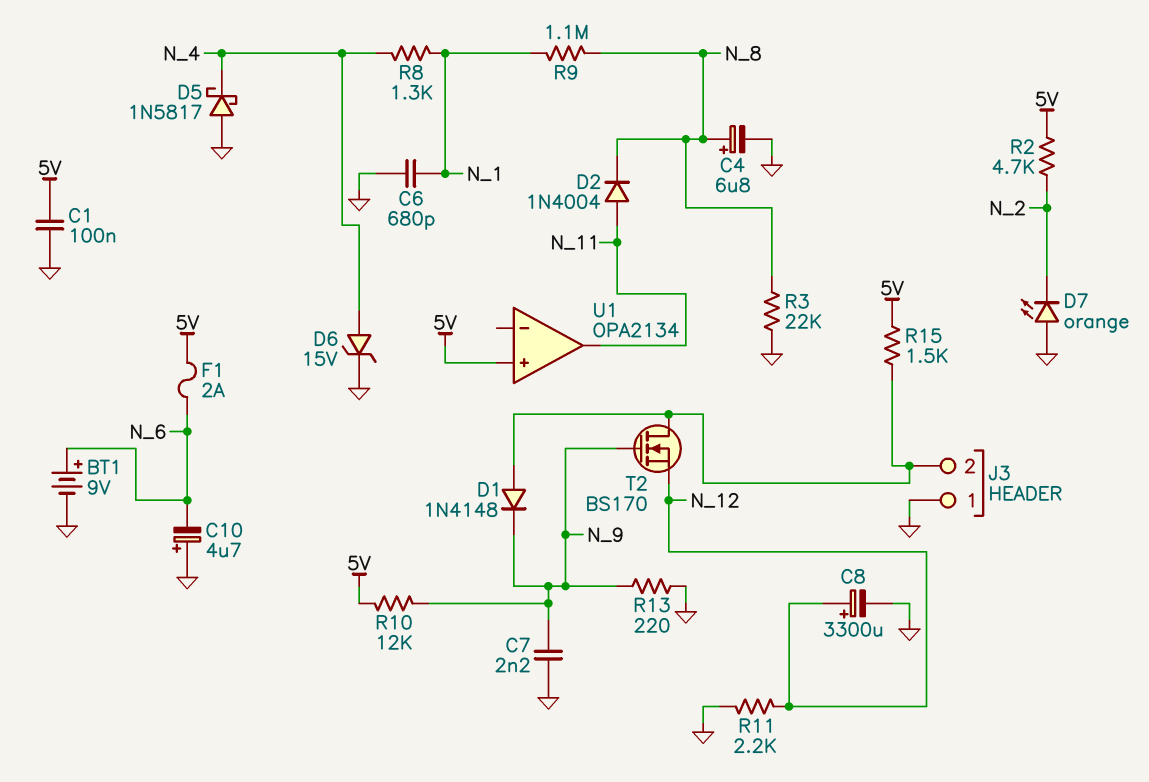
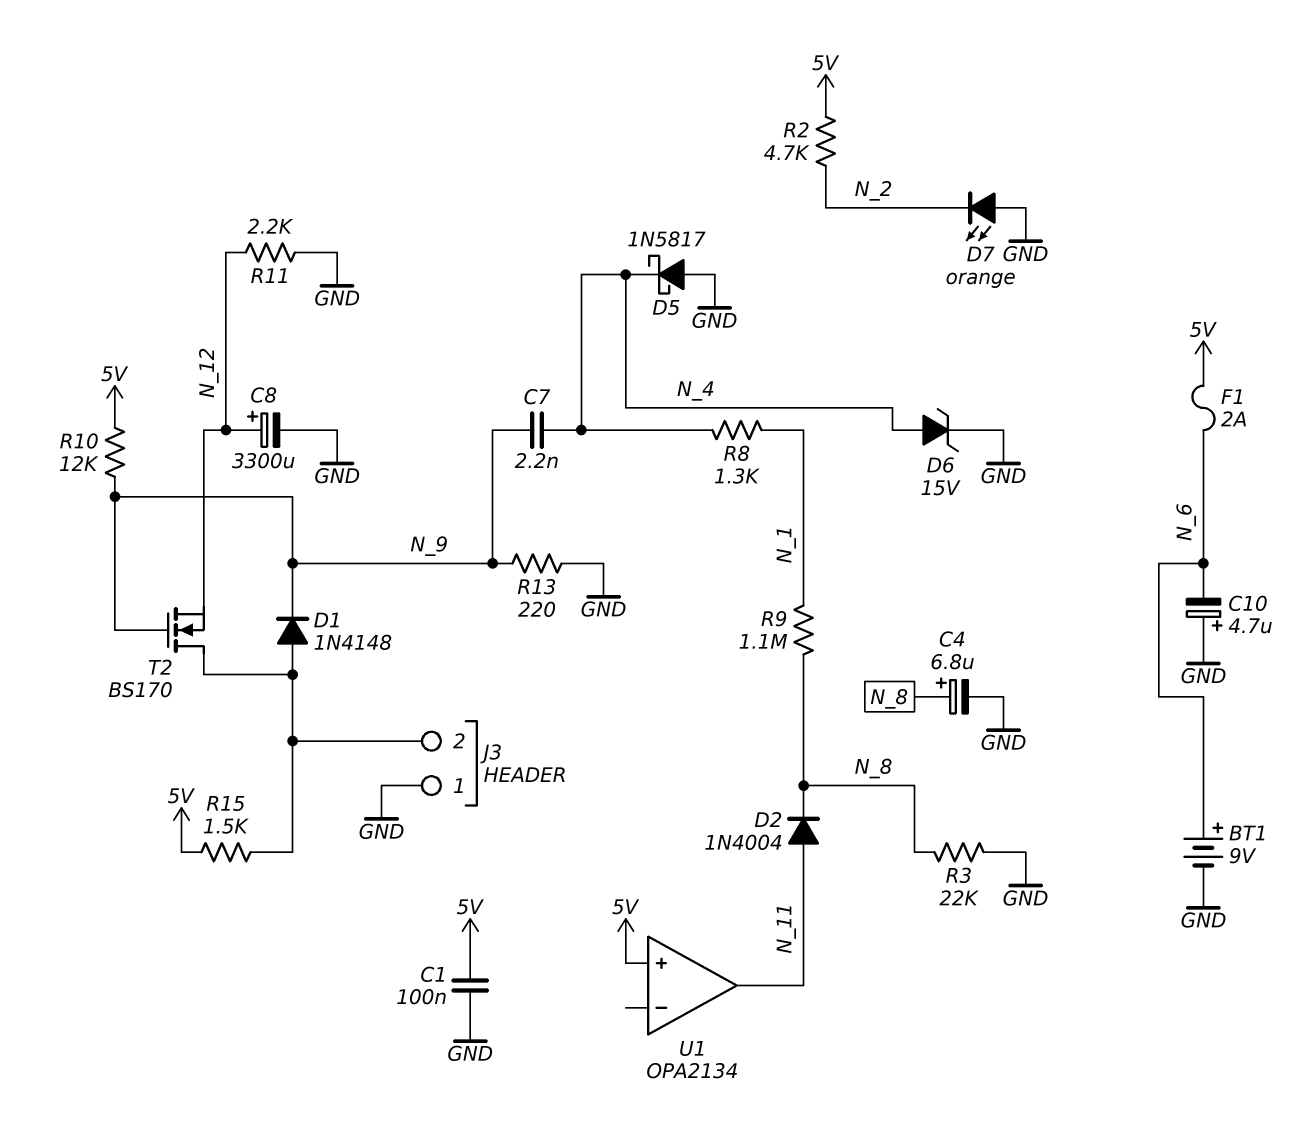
C6: 680pF (GND, N_1) -> none
C7: 2.2nF (GND, N_9) -> 2.2nF (N_4, N_9)

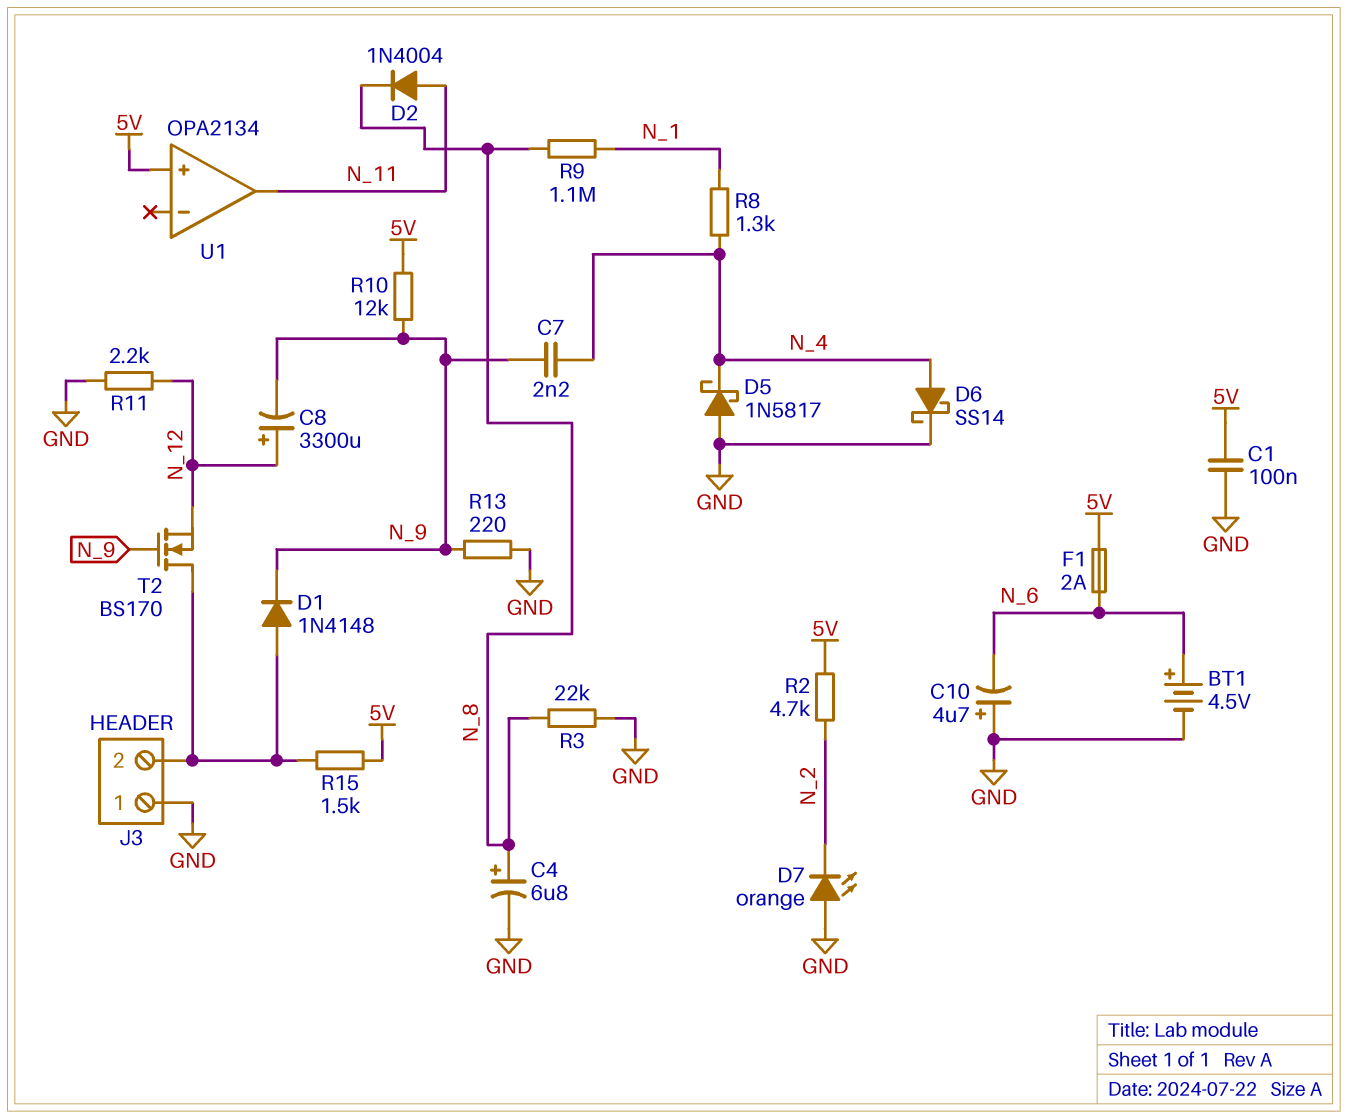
BT1: 9V (plus N_6, minus GND) -> 4.5V (plus N_6, minus GND)
C8: 3300uF (plus N_12, minus GND) -> 3300uF (plus N_12, minus N_9)
D6: zener 15V (A N_4, K GND) -> schottky SS14 (A N_4, K GND)

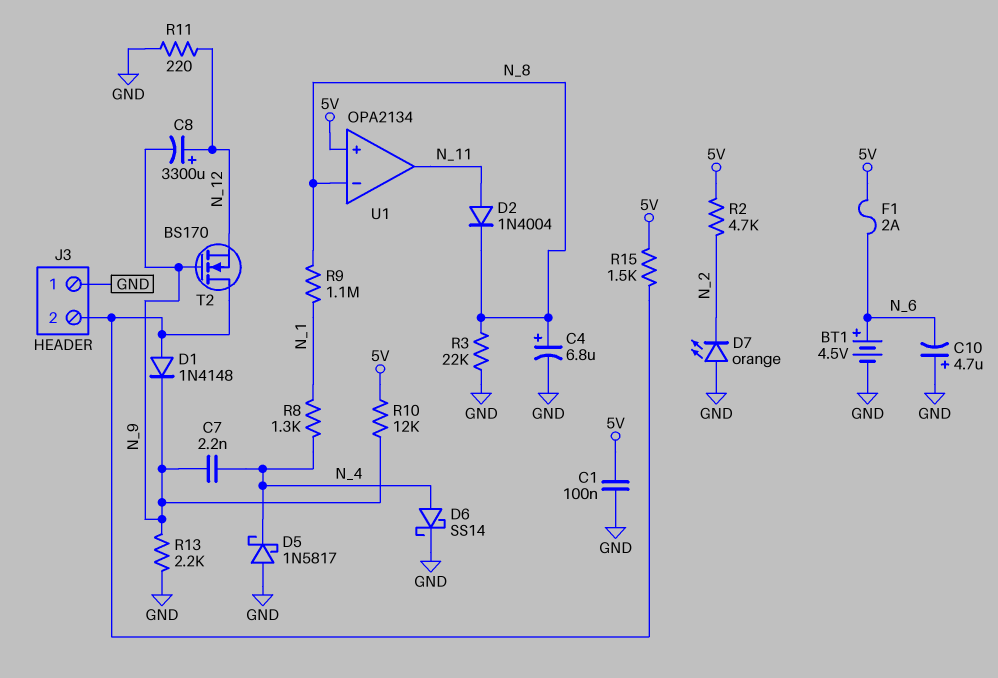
R11: 2.2k (GND, N_12) -> 220 (GND, N_12)
R13: 220 (GND, N_9) -> 2.2k (GND, N_9)
U1 pin in-: none -> N_8

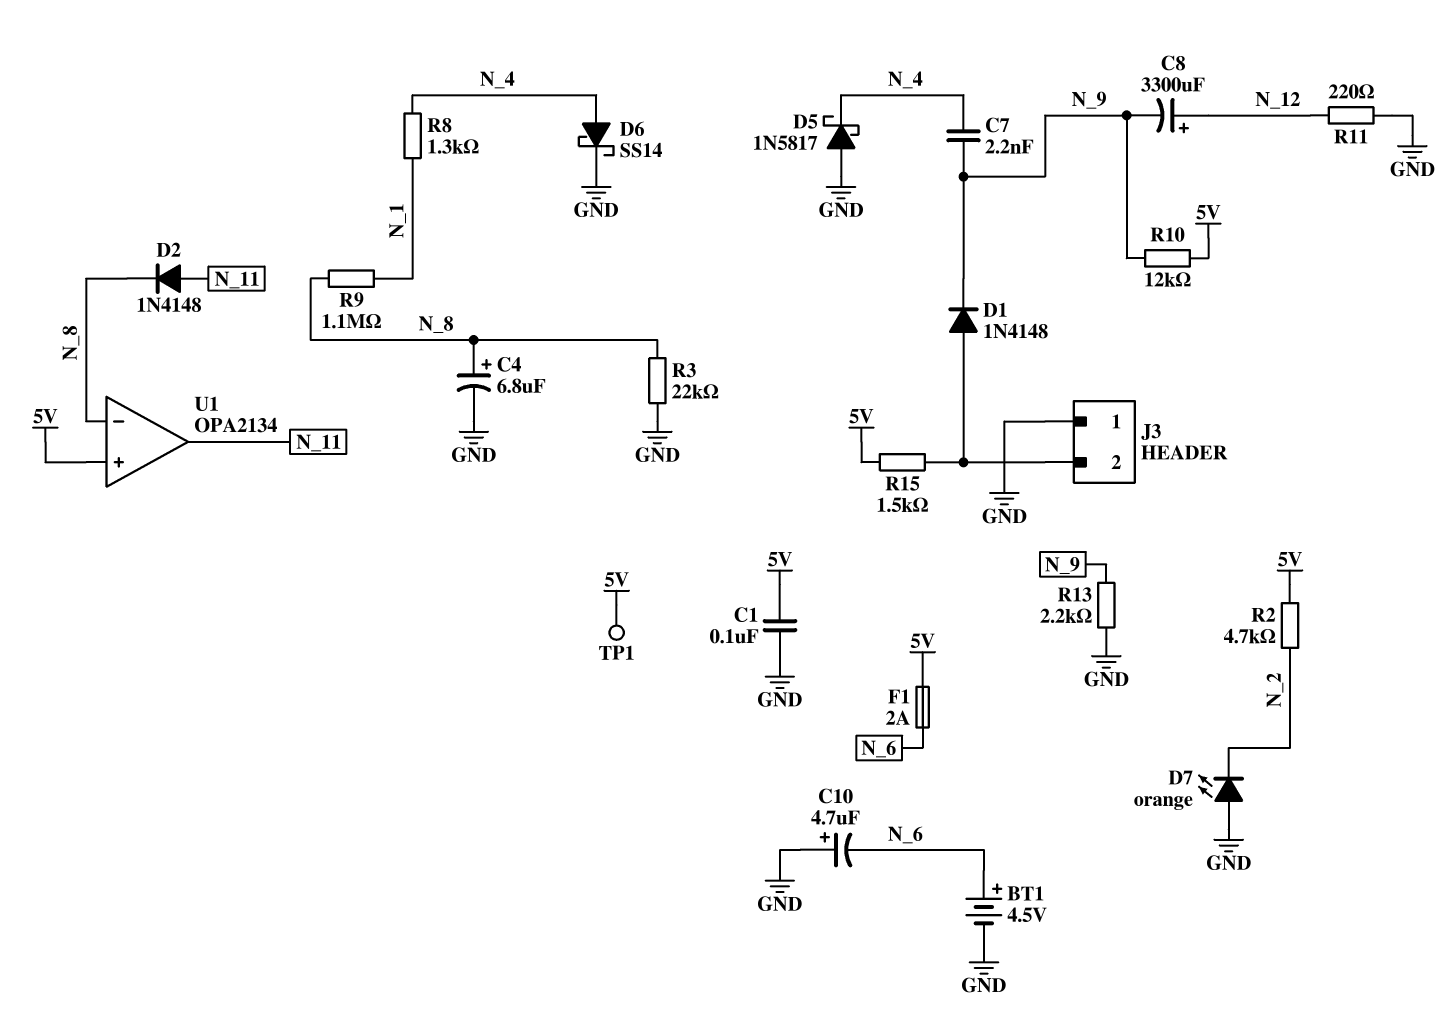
D2: diode 1N4004 (A N_11, K N_8) -> diode 1N4148 (A N_11, K N_8)
T2: NMOS BS170 (G N_9, D J3/2, S N_12) -> none
TP1: none -> test point (5V)

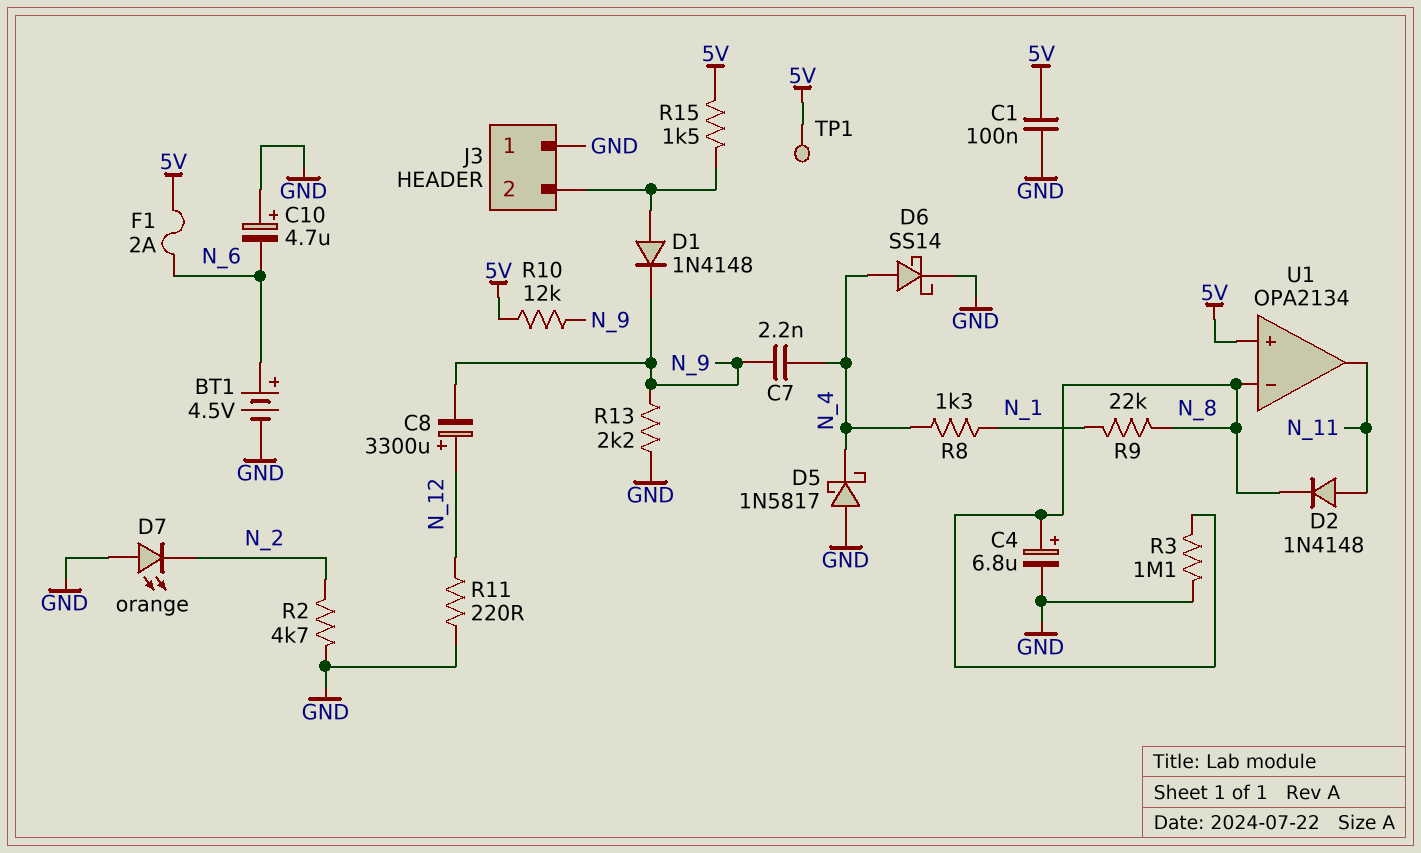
R2: 4.7k (5V, N_2) -> 4.7k (GND, N_2)
R3: 22k (GND, N_8) -> 1.1M (GND, N_8)
R9: 1.1M (N_1, N_8) -> 22k (N_1, N_8)

